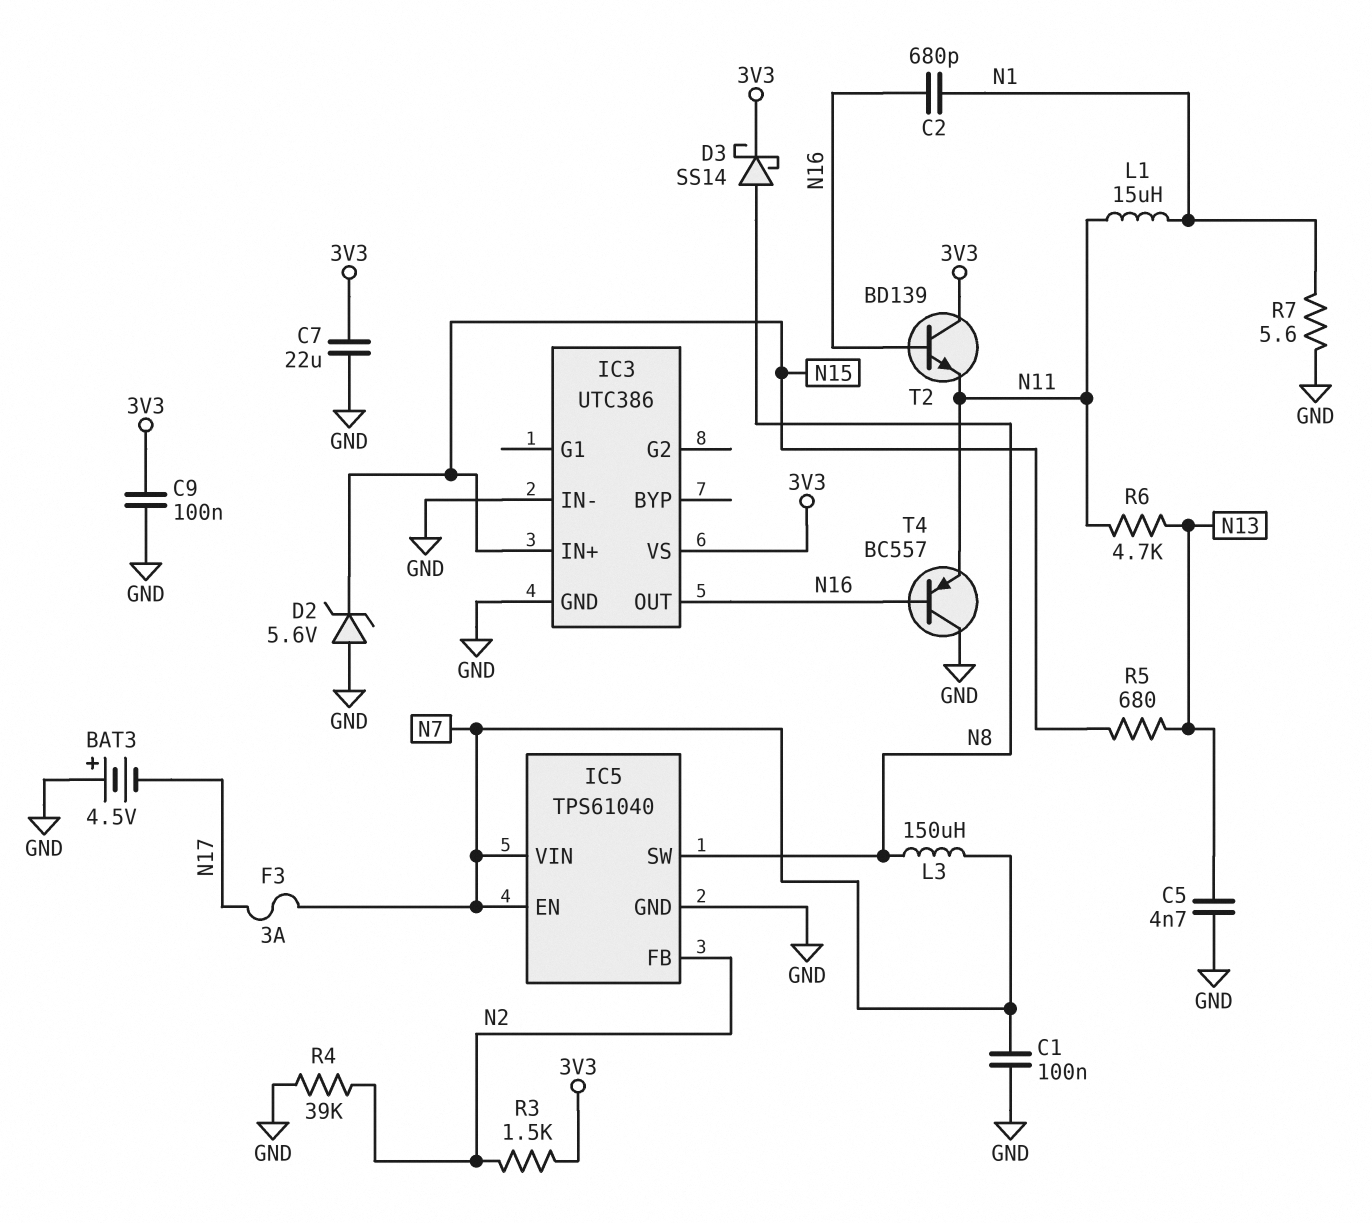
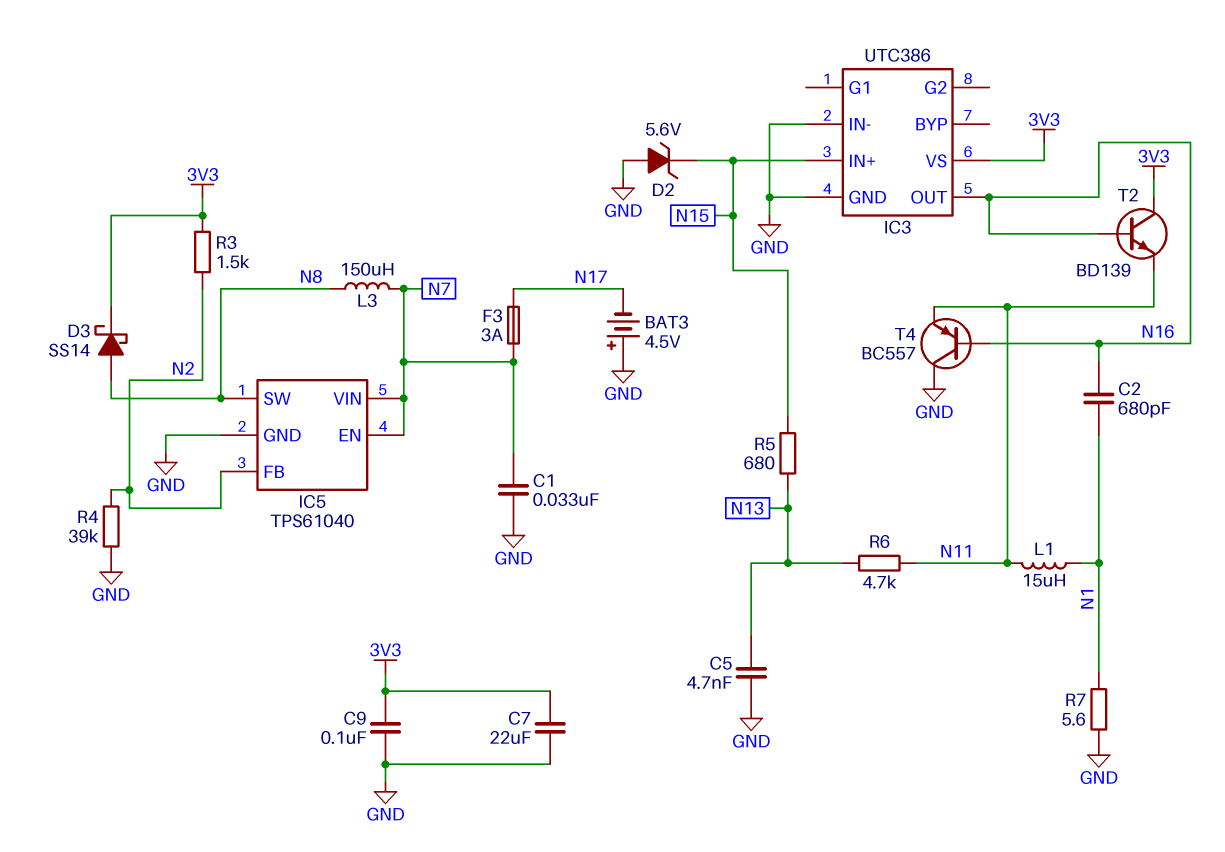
C1: 100nF (GND, N7) -> 33nF (GND, N7)

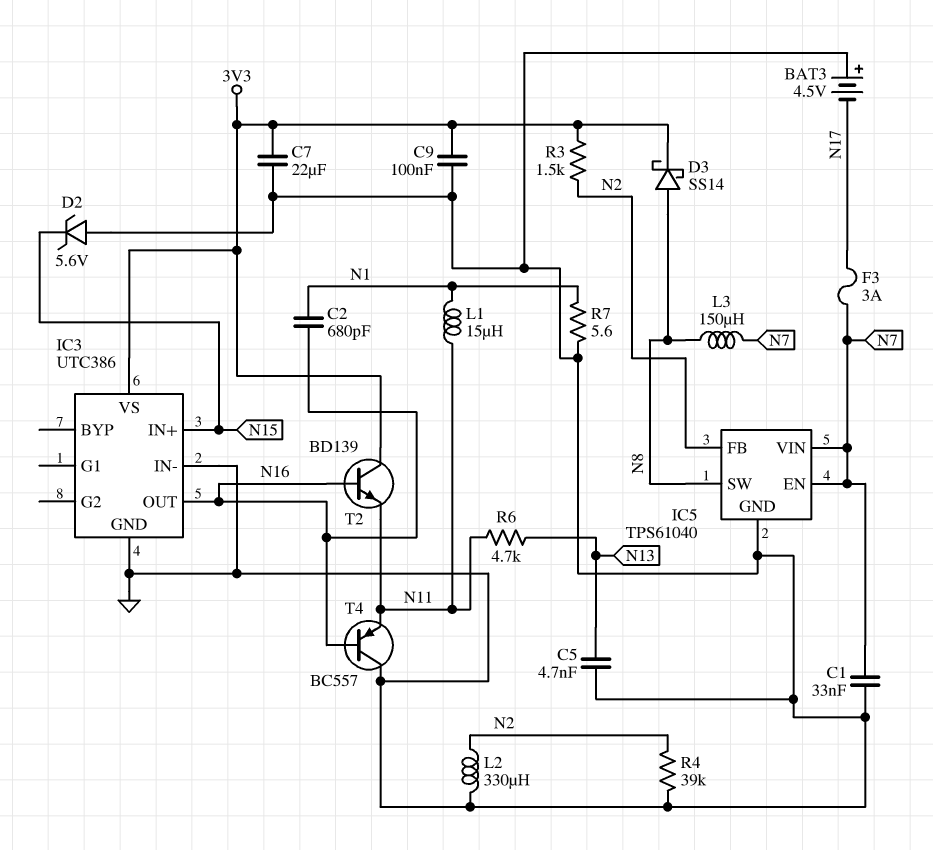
L2: none -> 330uH (GND, N2)
R5: 680 (N13, N15) -> none

